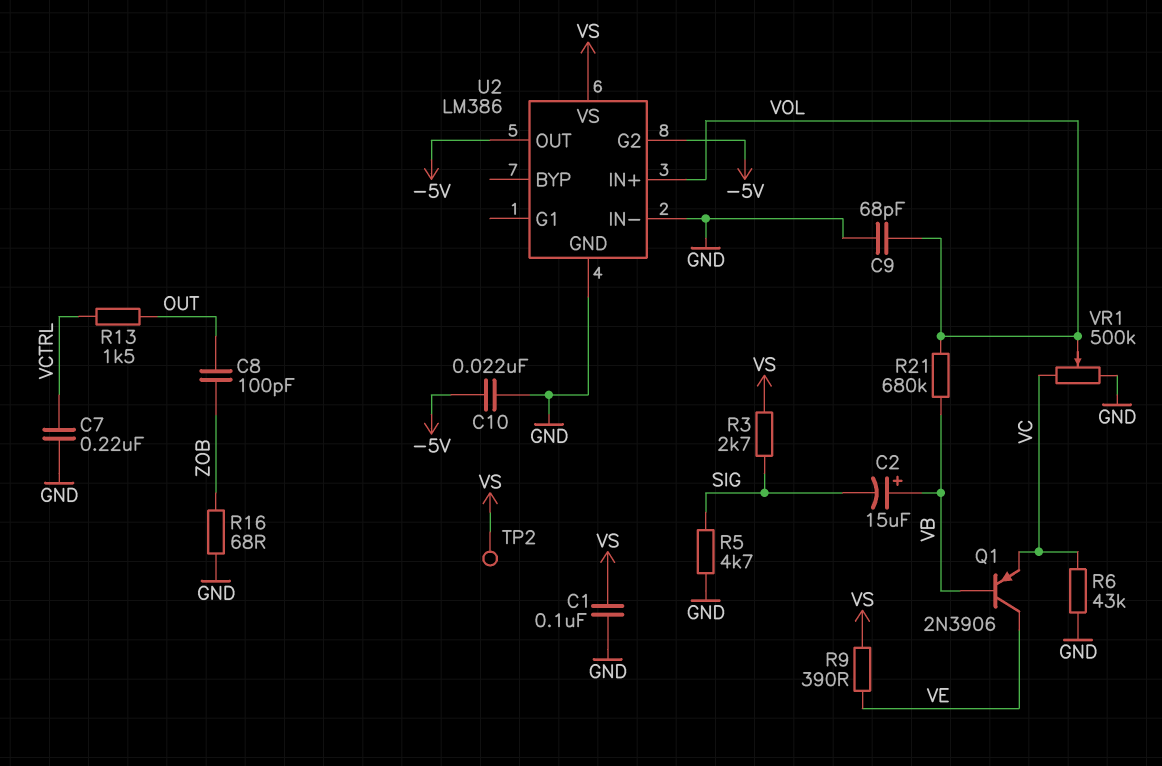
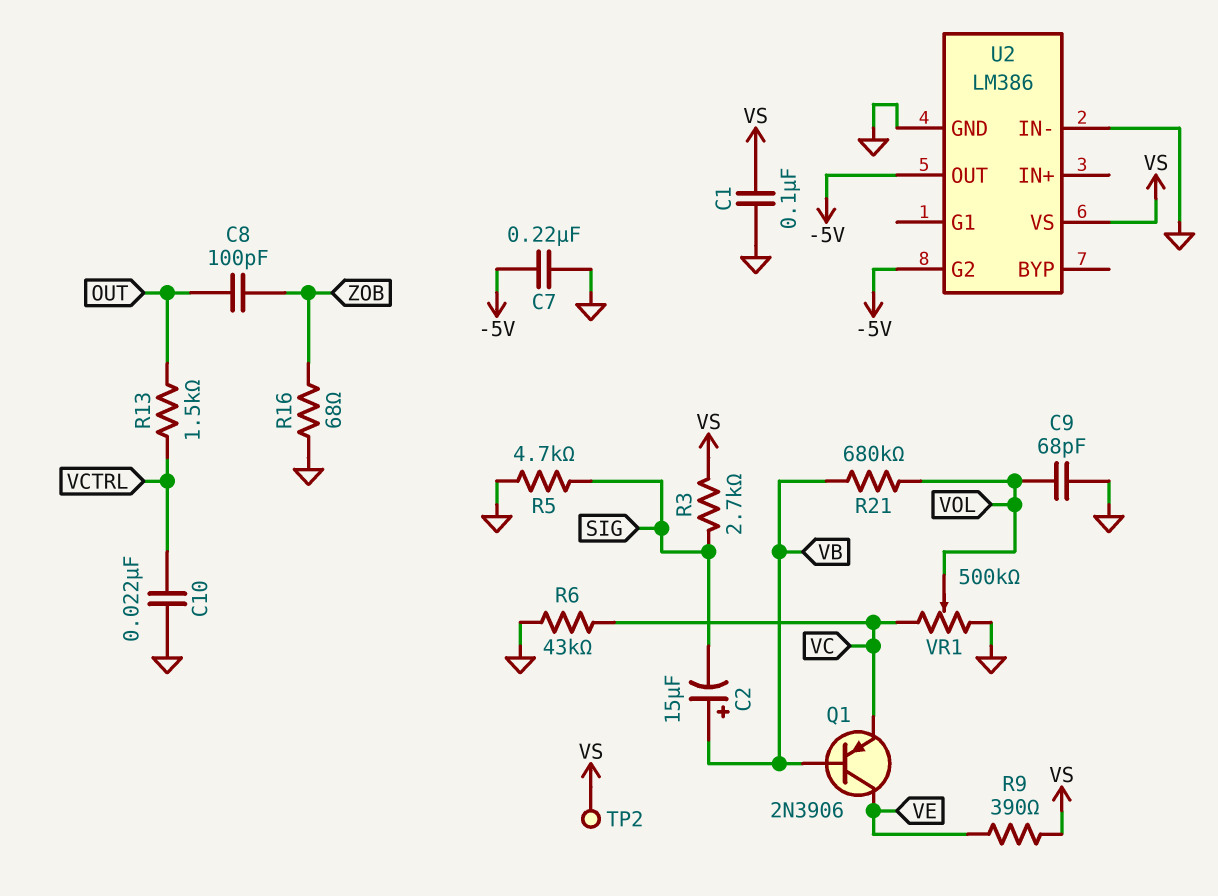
C7: 220nF (GND, VCTRL) -> 220nF (-5V, GND)
C10: 22nF (-5V, GND) -> 22nF (GND, VCTRL)
U2 pin IN+: VOL -> none

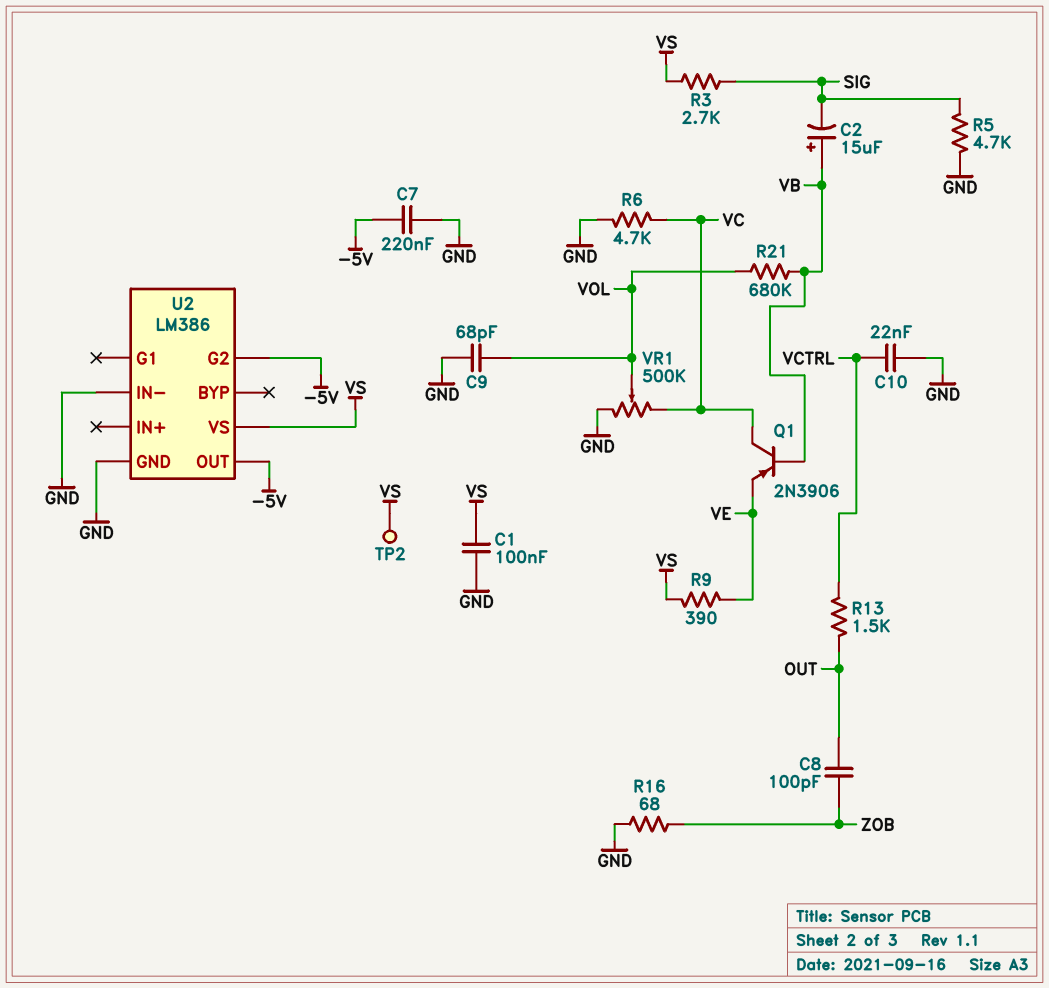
Q1: PNP 2N3906 (B VB, C VE, E VC) -> PNP 2N3906 (B VB, C VC, E VE)
R6: 43k (GND, VC) -> 4.7k (GND, VC)

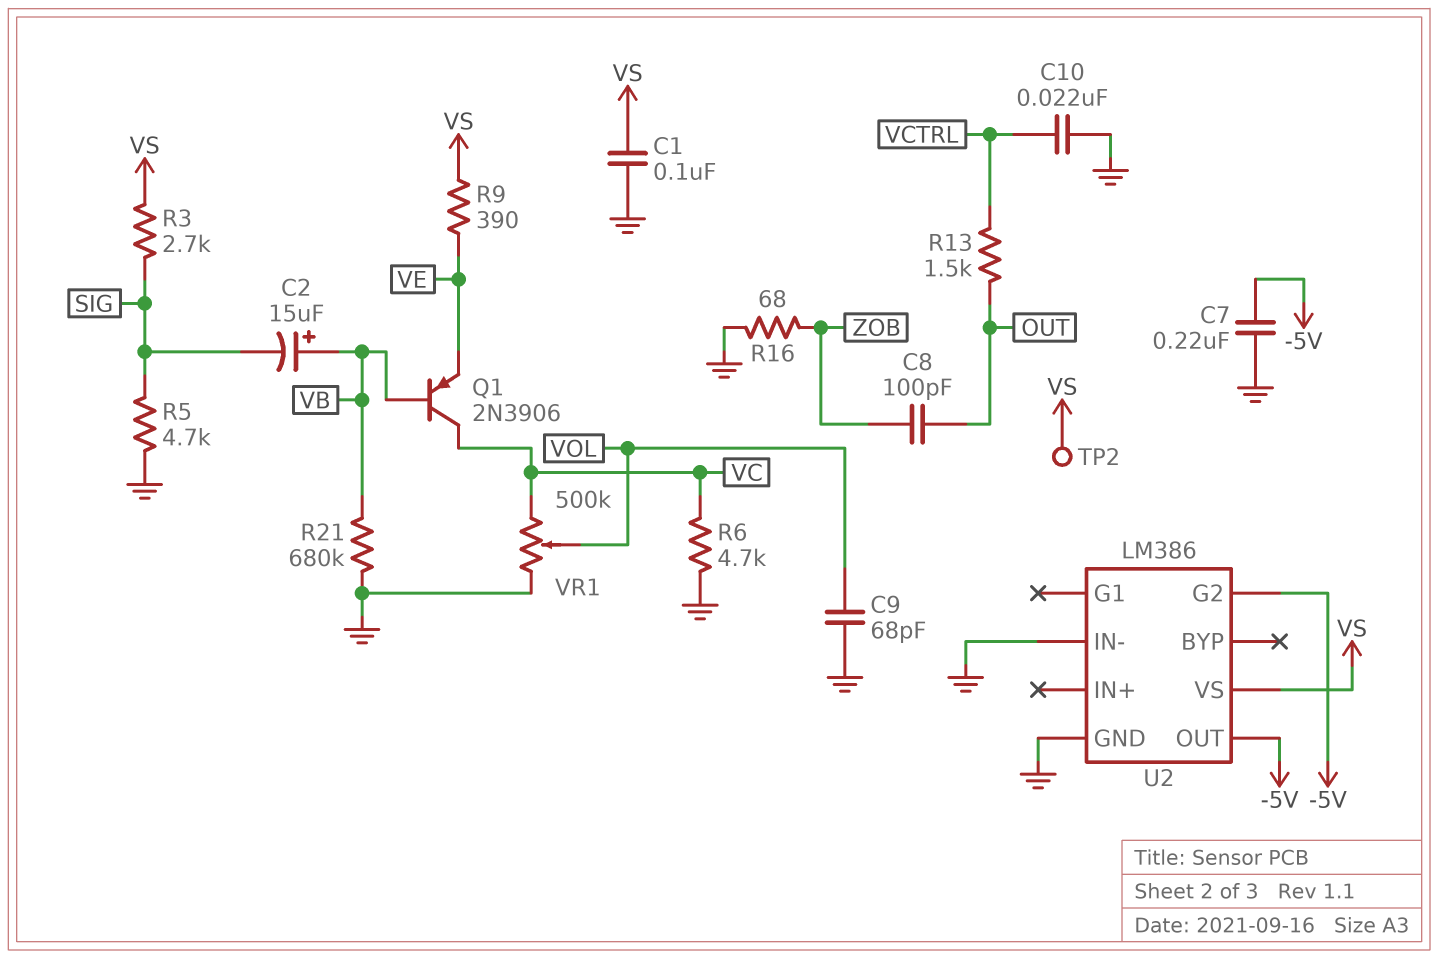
R21: 680k (VB, VOL) -> 680k (GND, VB)

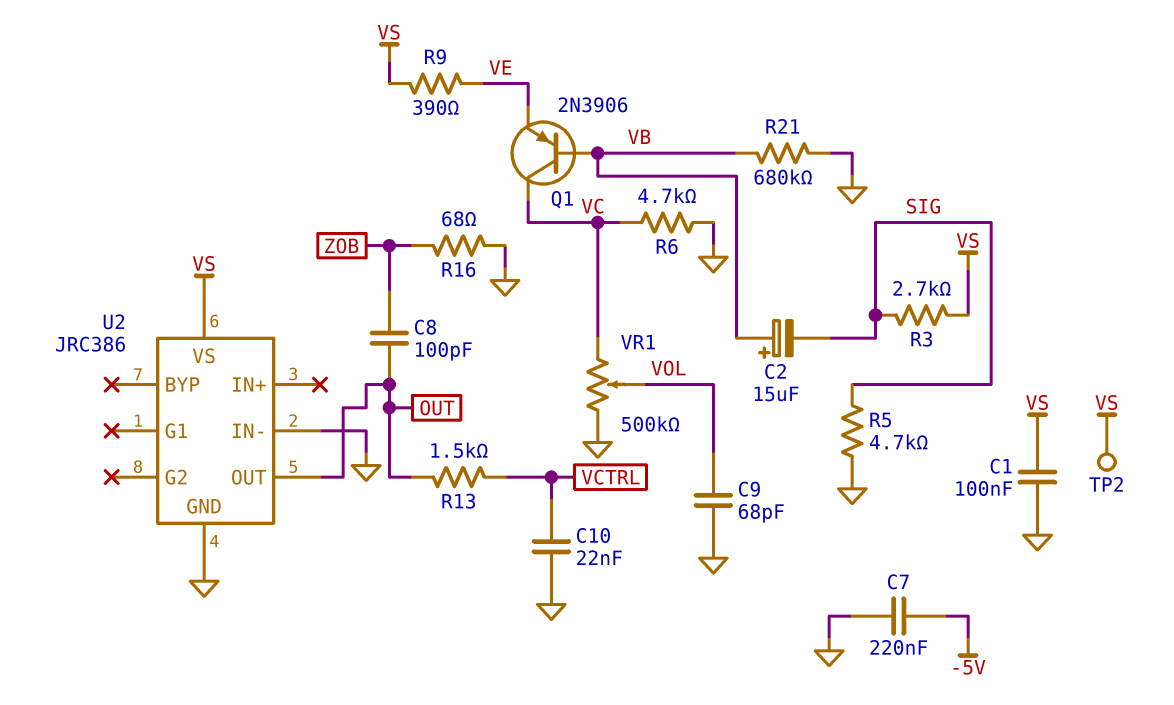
U2: LM386 -> JRC386
U2 pin G2: -5V -> none
U2 pin OUT: -5V -> OUT

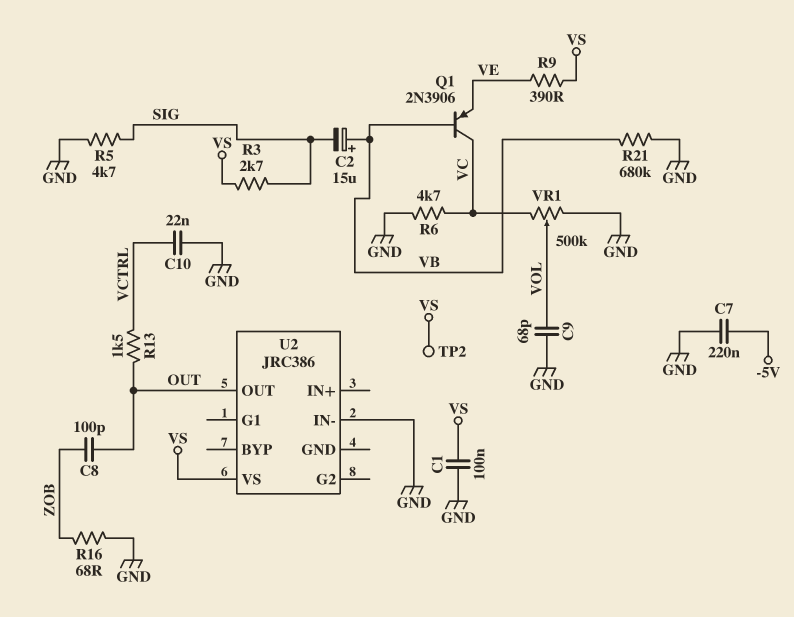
U2 pin GND: GND -> none

